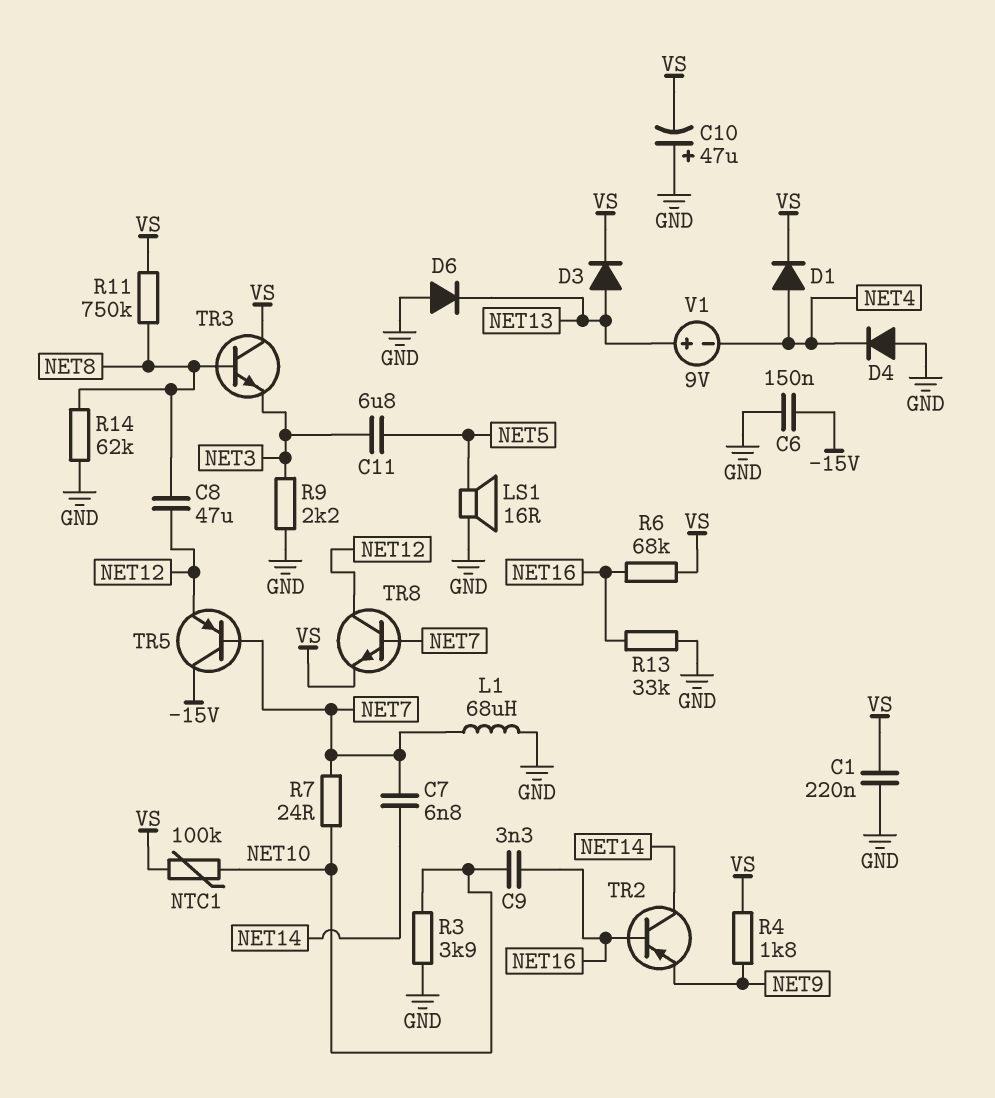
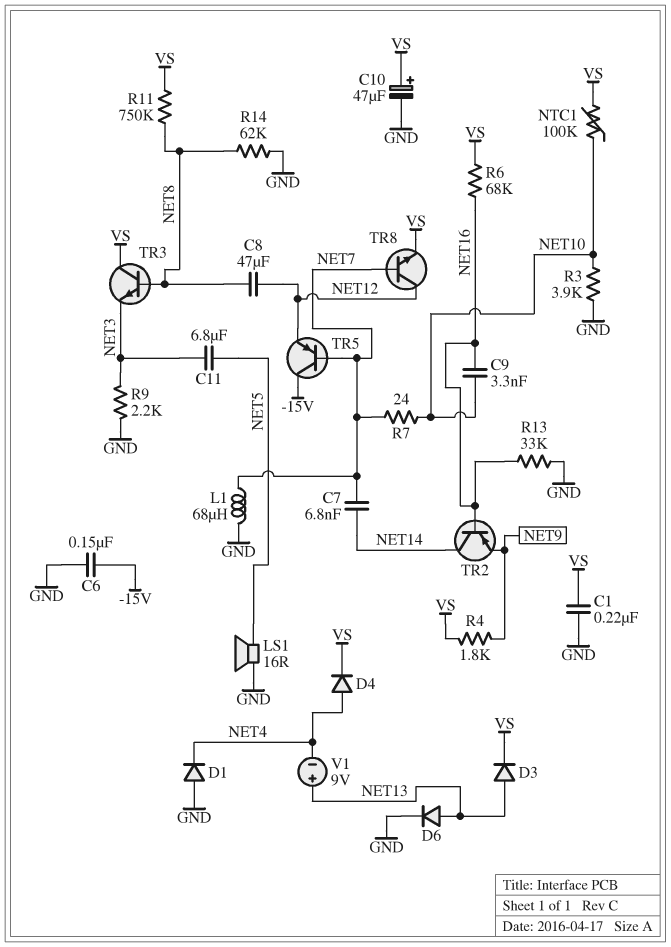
C10: 47uF (plus GND, minus VS) -> 47uF (plus VS, minus GND)
D1: diode (A NET4, K VS) -> diode (A GND, K NET4)
D4: diode (A GND, K NET4) -> diode (A NET4, K VS)
D6: diode (A GND, K NET13) -> diode (A NET13, K GND)

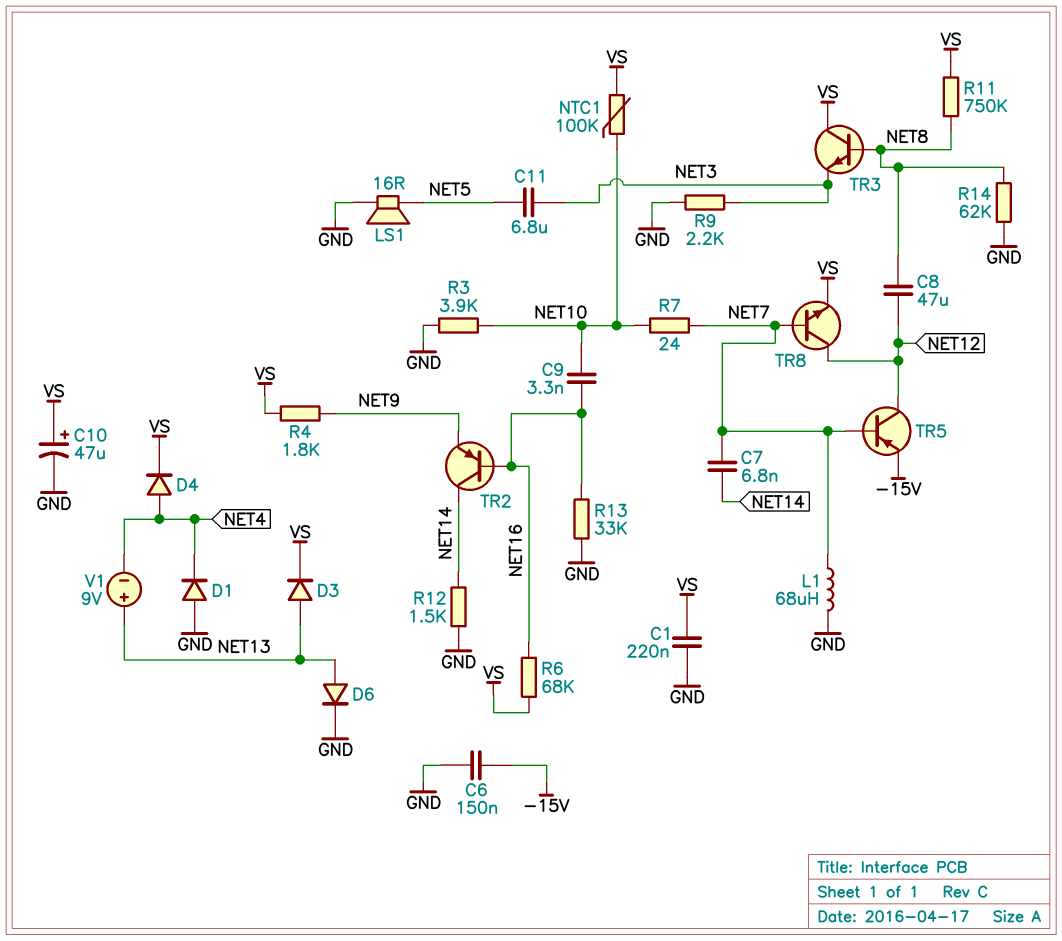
R12: none -> 1.5k (GND, NET14)
TR5: PNP (B NET7, C -15V, E NET12) -> PNP (B NET7, C NET12, E -15V)

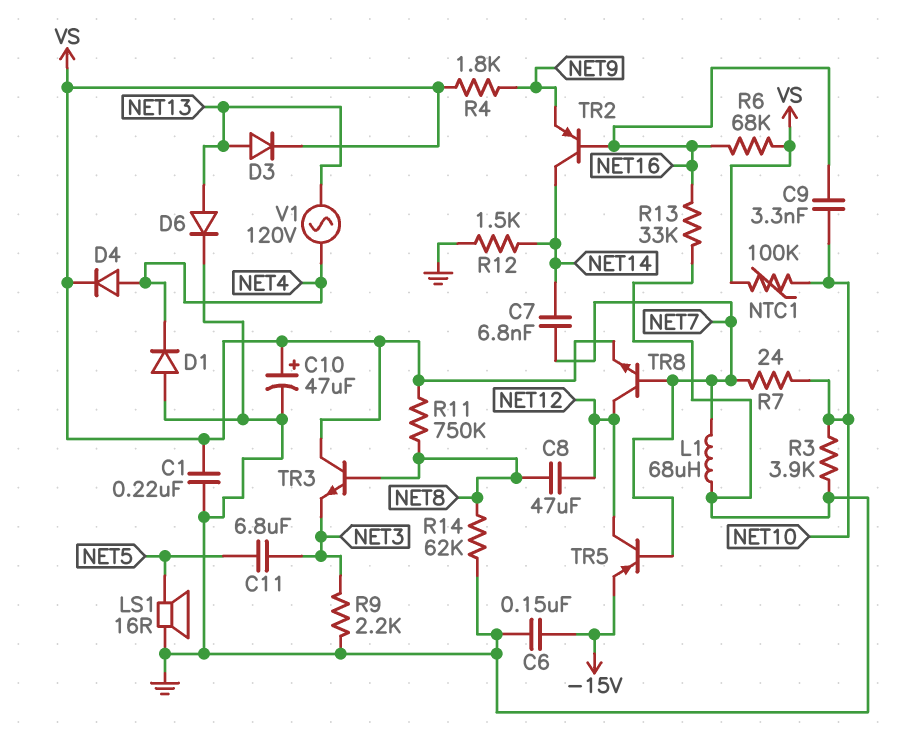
V1: 9V (plus NET13, minus NET4) -> AC 120V (NET4, NET13)

